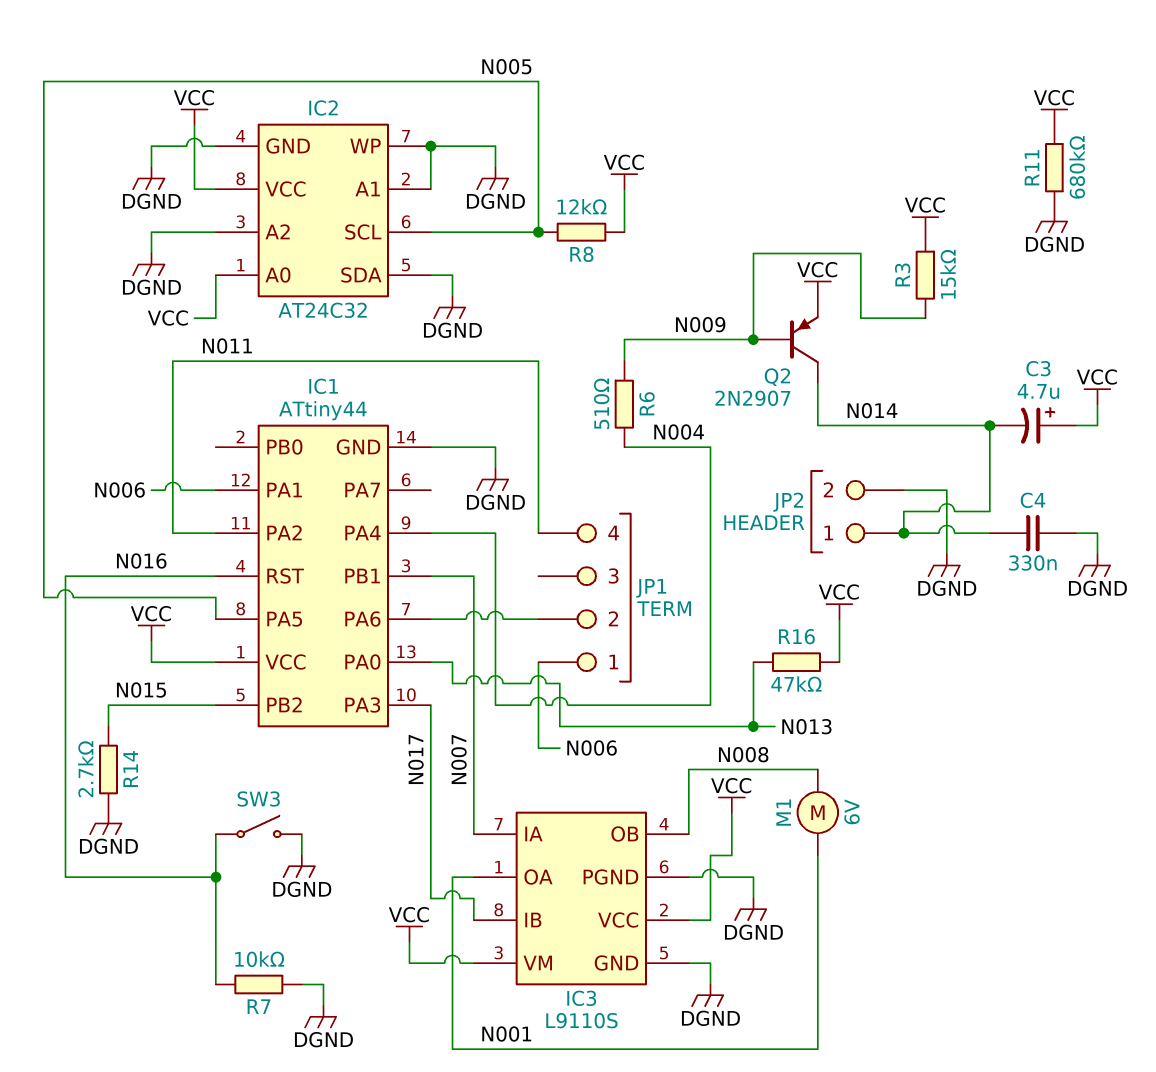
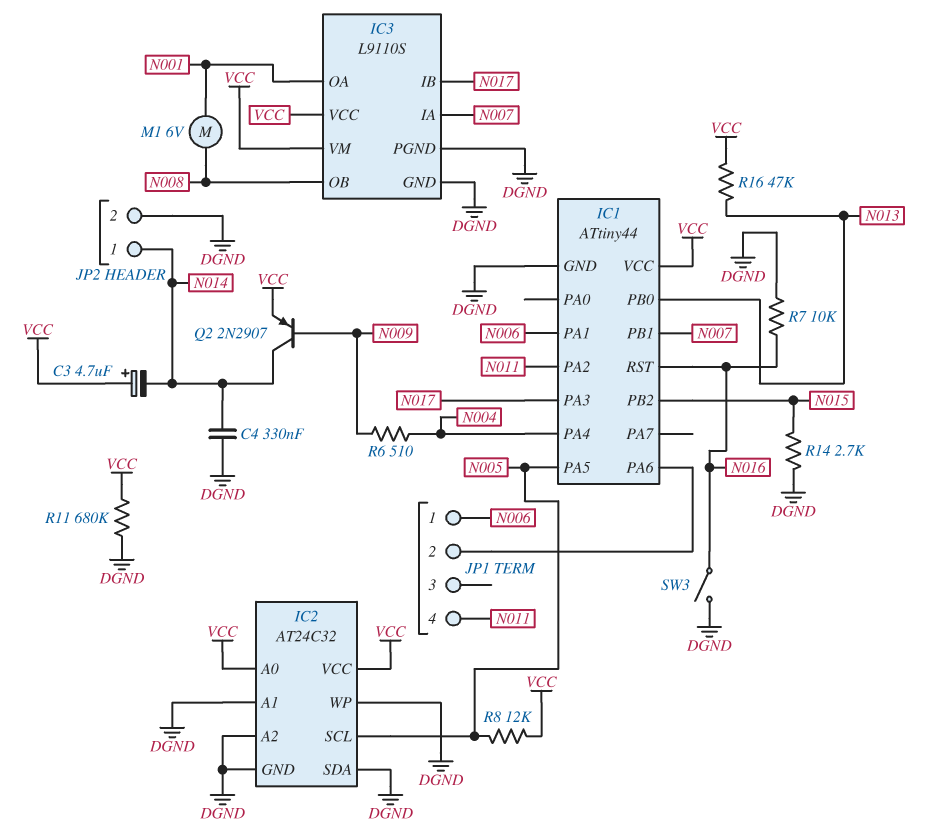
IC1 pin PA0: N013 -> none
IC1 pin PB0: none -> N013
R3: 15k (N009, VCC) -> none

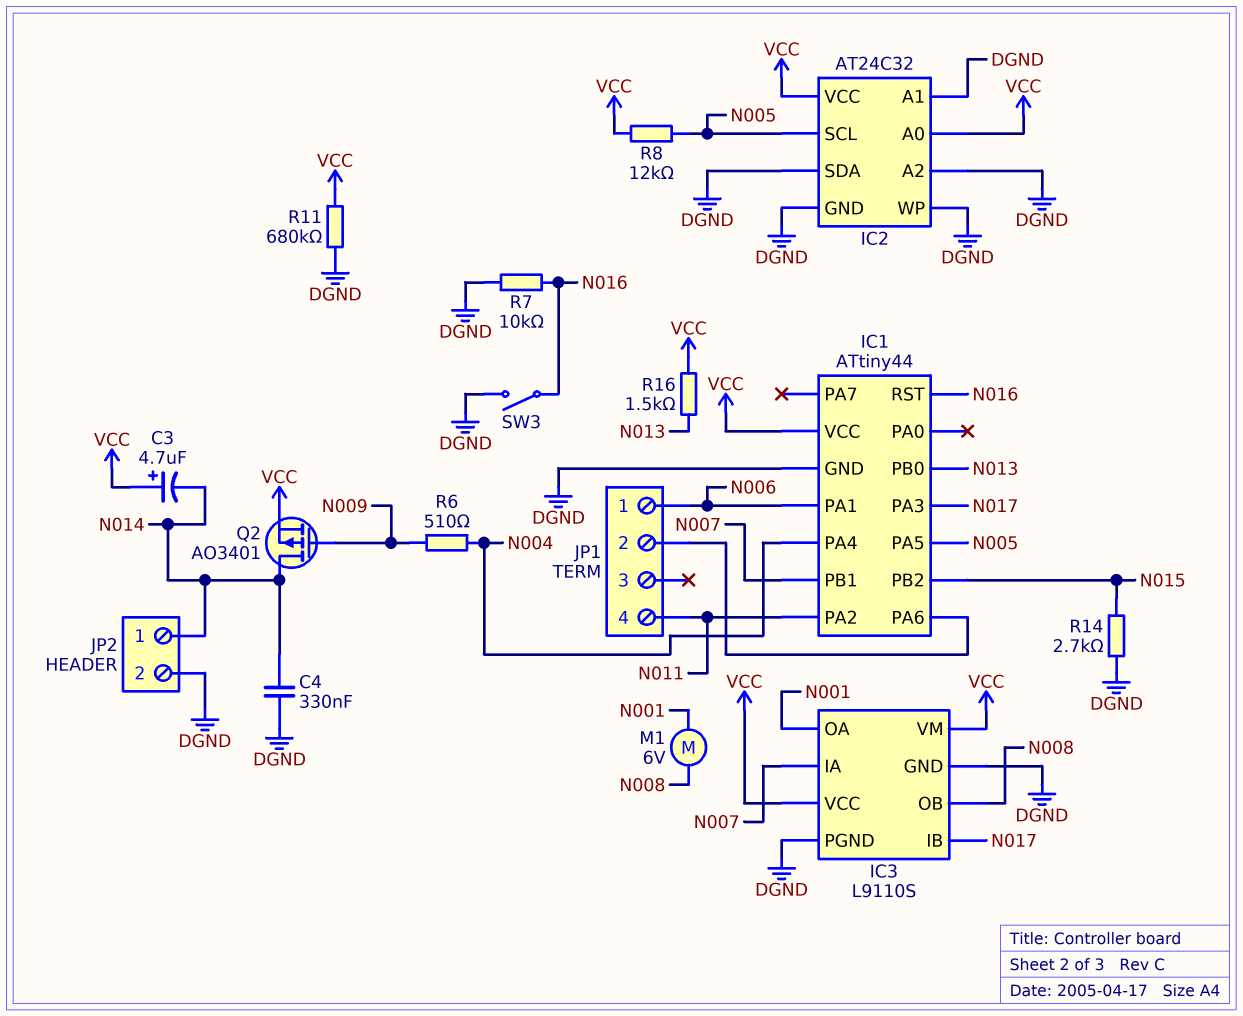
Q2: PNP 2N2907 (B N009, C N014, E VCC) -> PMOS AO3401 (G N009, D N014, S VCC)
R16: 47k (N013, VCC) -> 1.5k (N013, VCC)

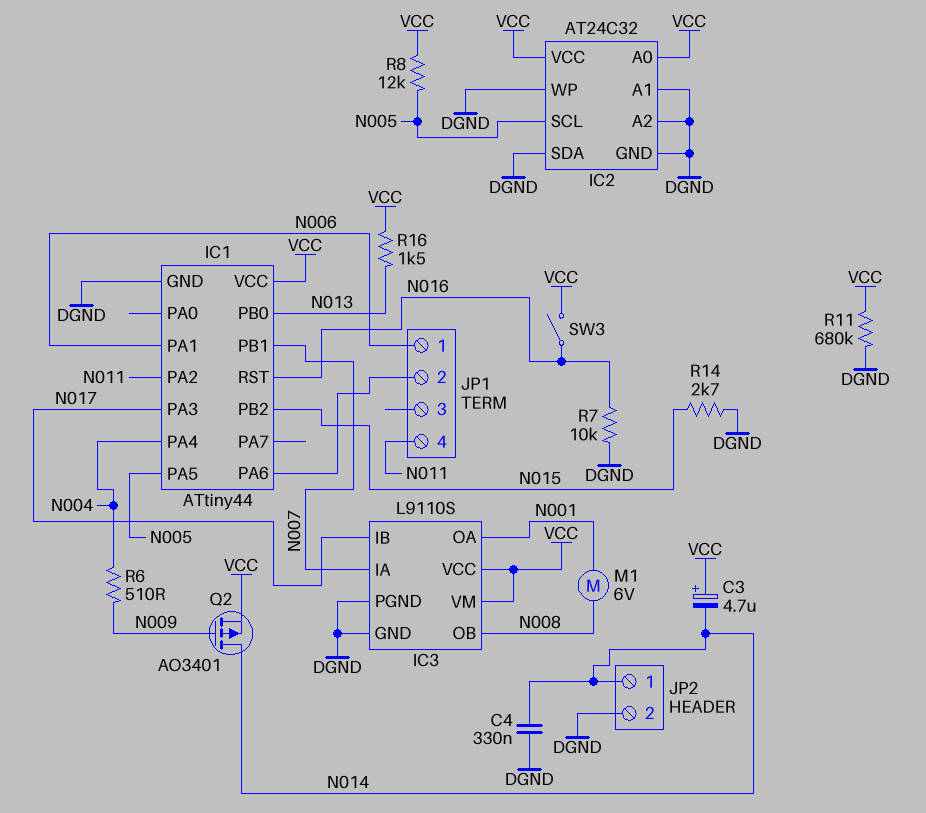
SW3: switch (DGND, N016) -> switch (N016, VCC)

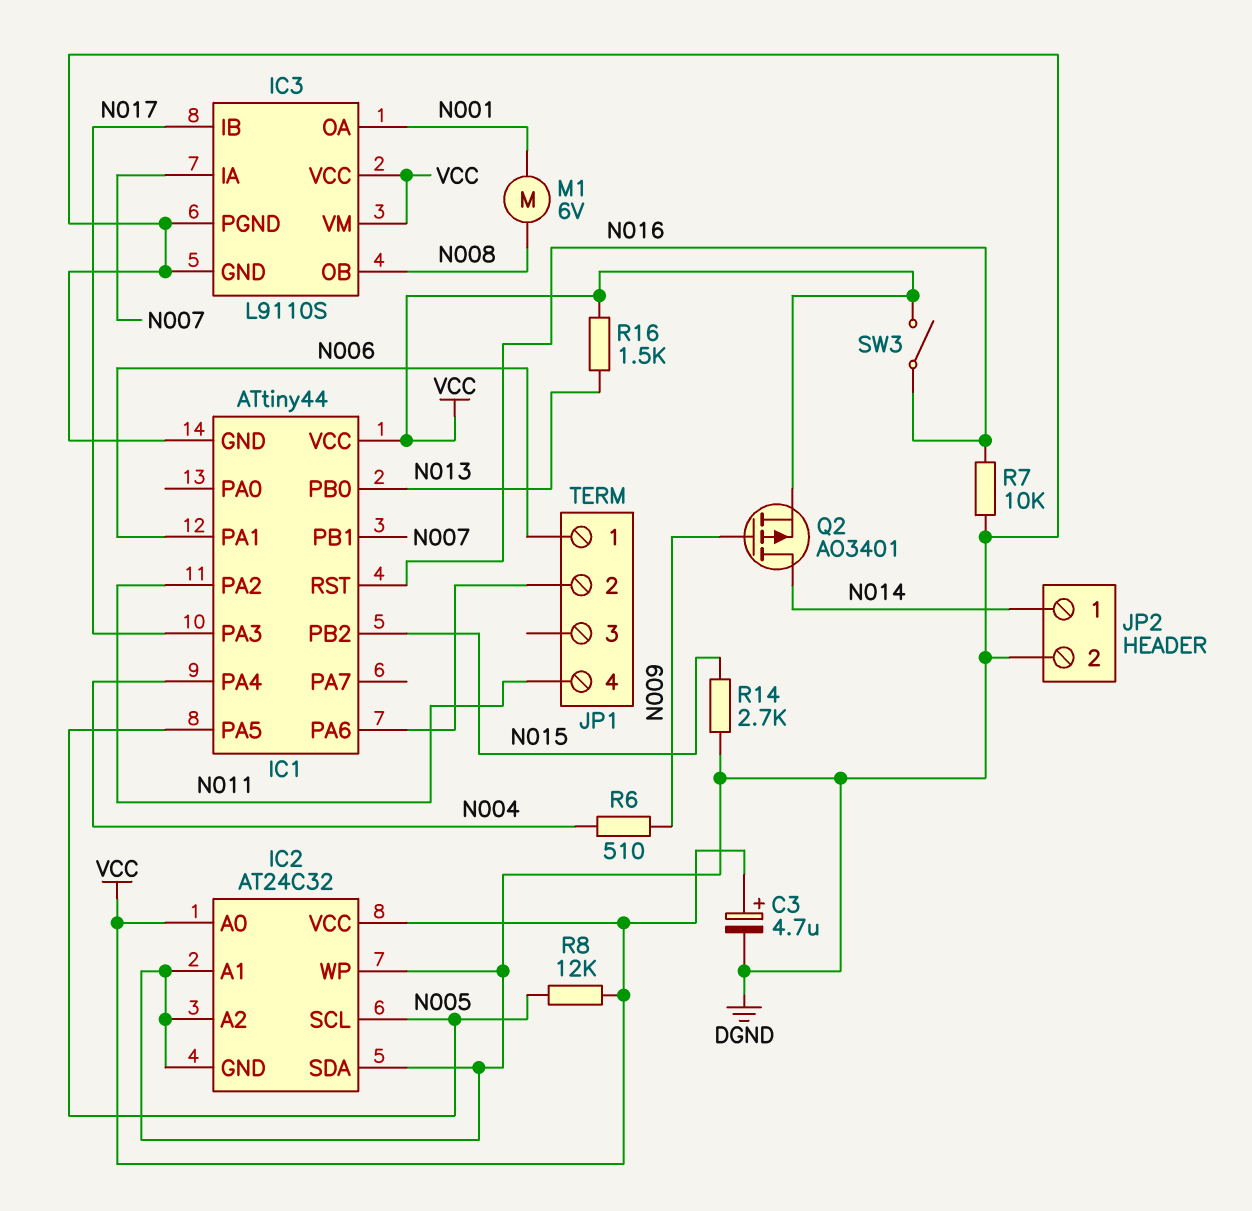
C3: 4.7uF (plus VCC, minus N014) -> 4.7uF (plus VCC, minus DGND)
C4: 330nF (DGND, N014) -> none
R11: 680k (DGND, VCC) -> none

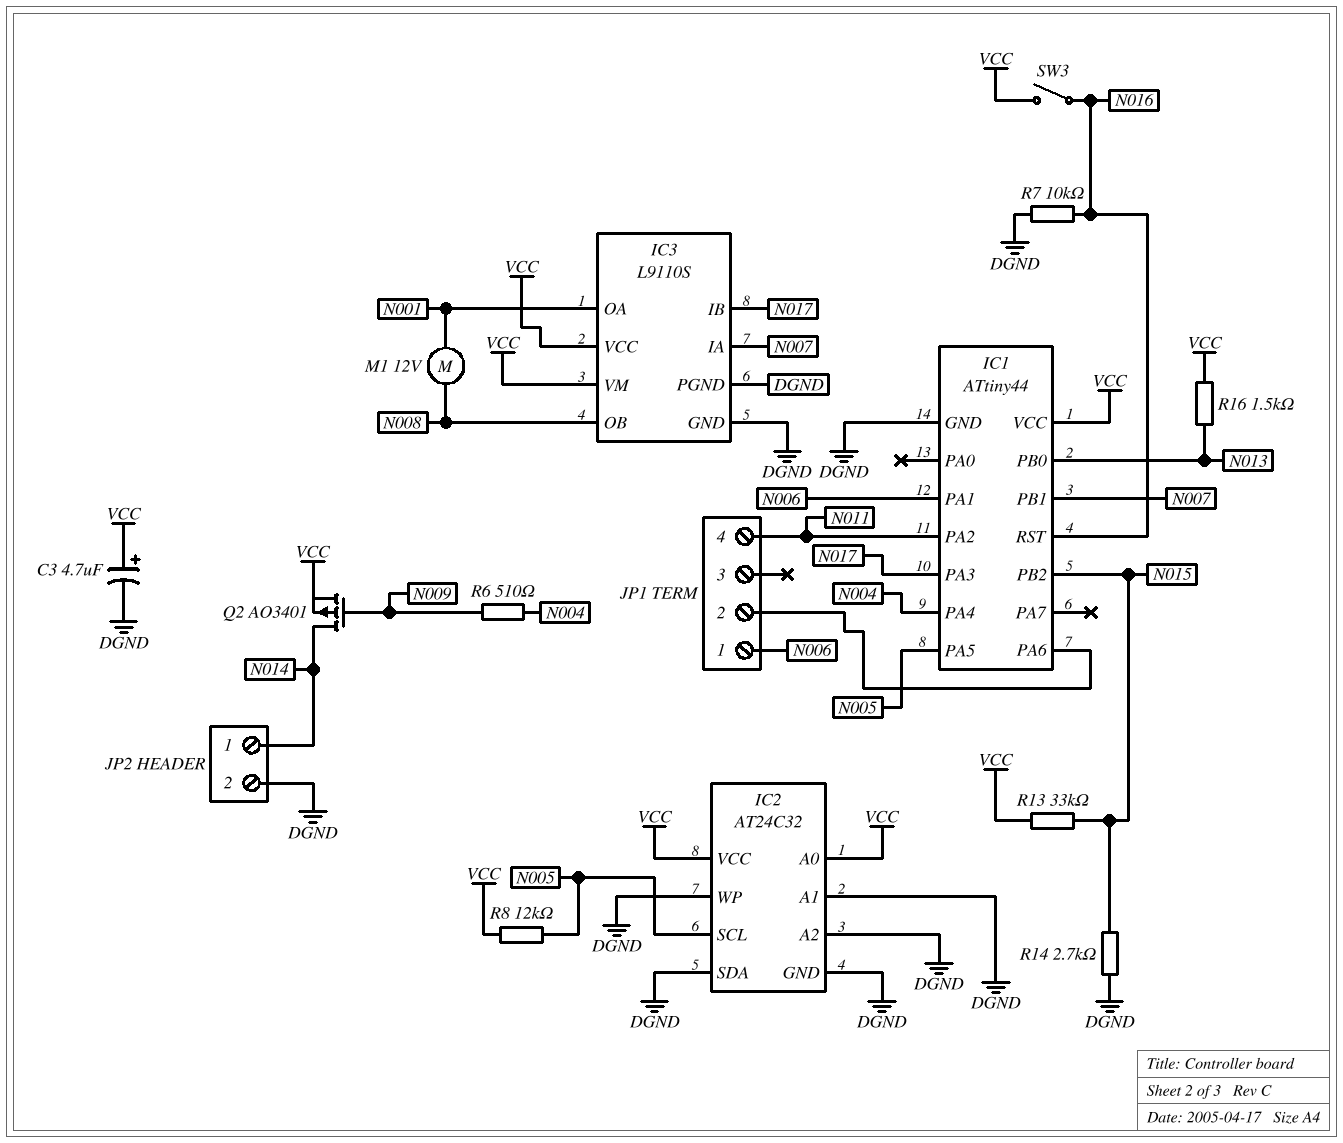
M1: motor 6V (N001, N008) -> motor 12V (N001, N008)
R13: none -> 33k (N015, VCC)

